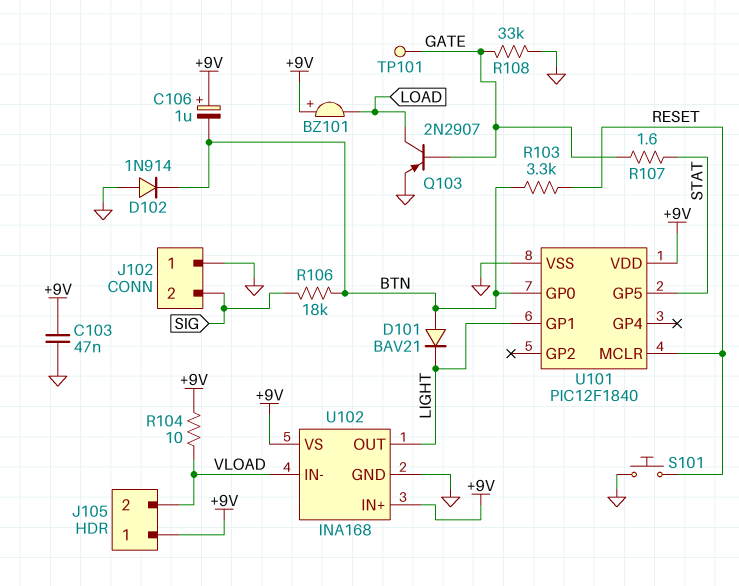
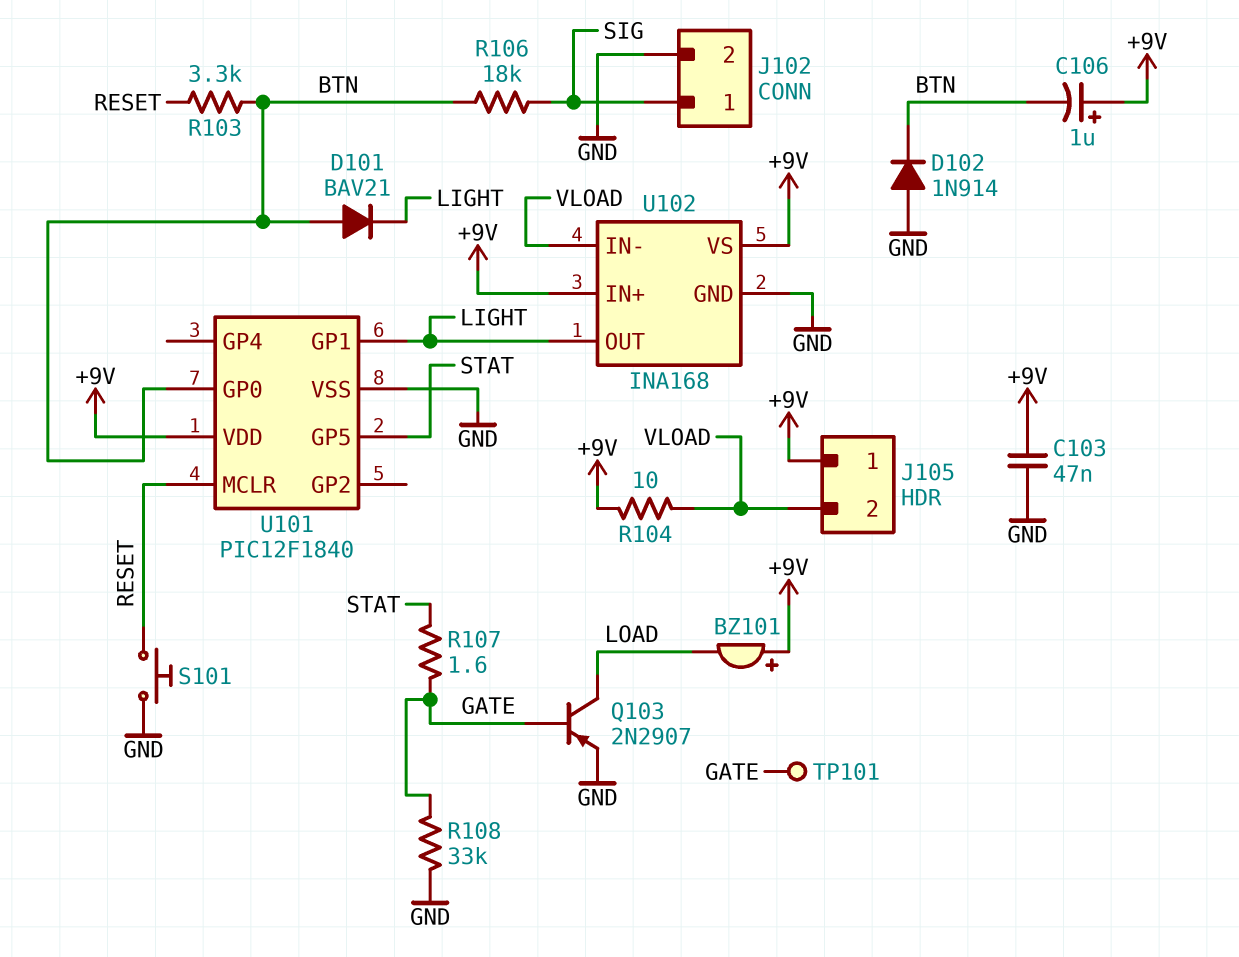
J102 pin 1: GND -> SIG
J102 pin 2: SIG -> GND

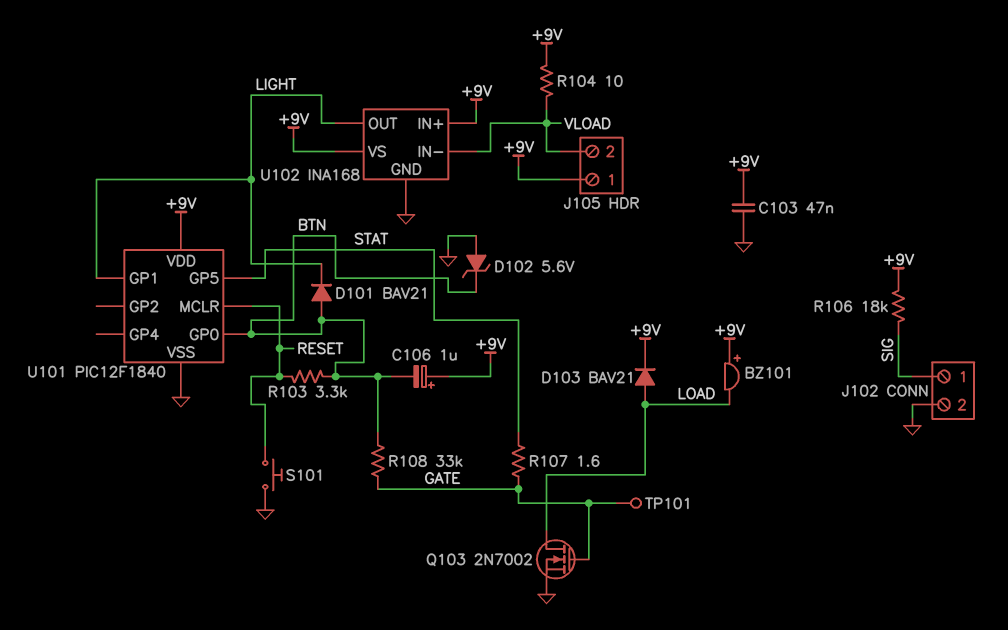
D102: diode 1N914 (A GND, K BTN) -> zener 5.6V (A GND, K BTN)
D103: none -> diode BAV21 (A LOAD, K +9V)
Q103: PNP 2N2907 (B GATE, C LOAD, E GND) -> NMOS 2N7002 (G GATE, D LOAD, S GND)
R106: 18k (BTN, SIG) -> 18k (+9V, SIG)
R108: 33k (GATE, GND) -> 33k (BTN, GATE)

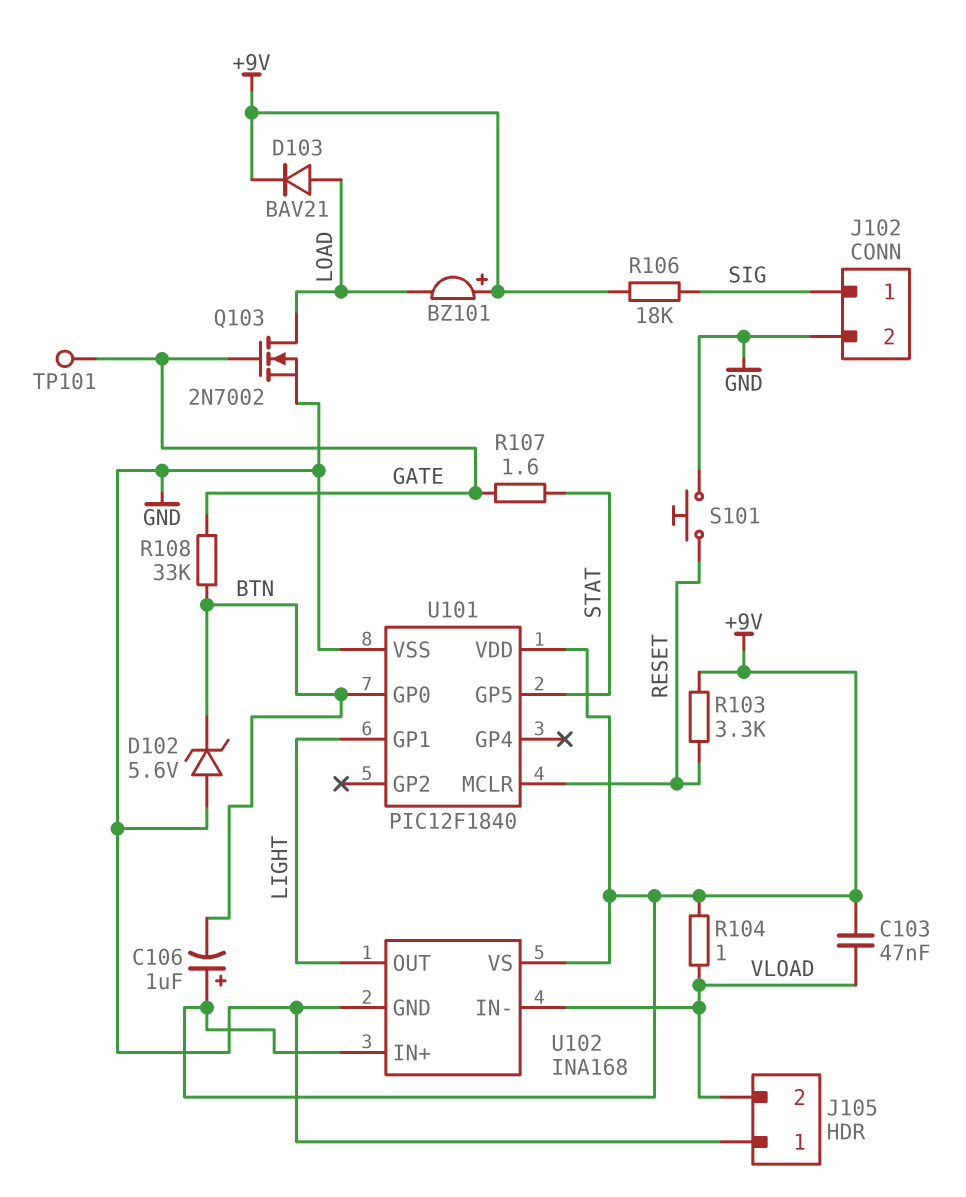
C103: 47nF (+9V, GND) -> 47nF (+9V, VLOAD)
D101: diode BAV21 (A BTN, K LIGHT) -> none
J105 pin 1: +9V -> GND
R103: 3.3k (BTN, RESET) -> 3.3k (+9V, RESET)
R104: 10 (+9V, VLOAD) -> 1 (+9V, VLOAD)

